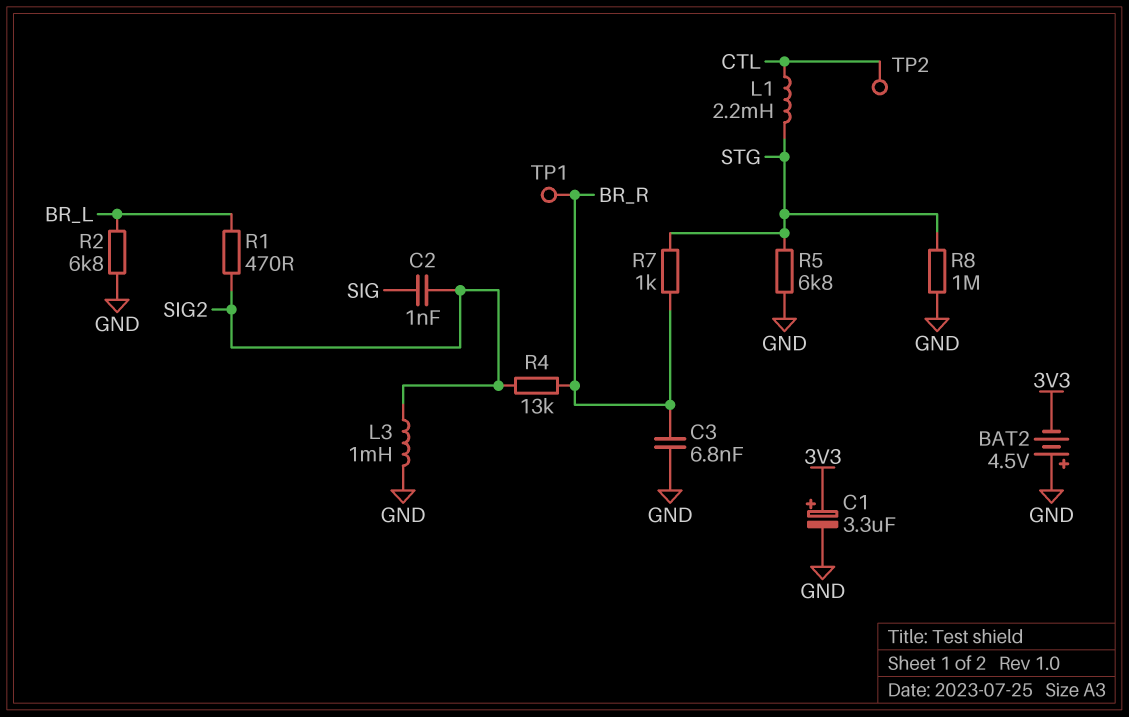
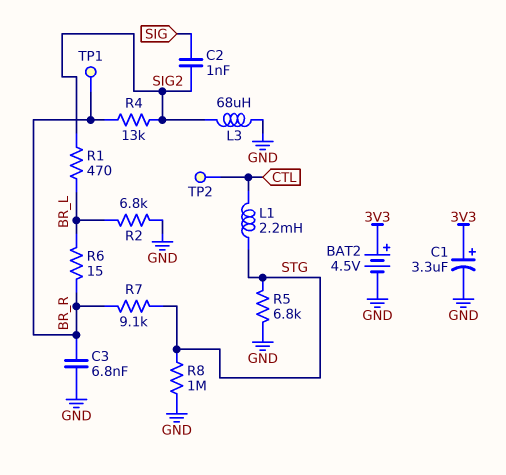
BAT2: 4.5V (plus GND, minus 3V3) -> 4.5V (plus 3V3, minus GND)
L3: 1mH (GND, SIG2) -> 68uH (GND, SIG2)
R6: none -> 15 (BR_L, BR_R)
R7: 1k (BR_R, STG) -> 9.1k (BR_R, STG)

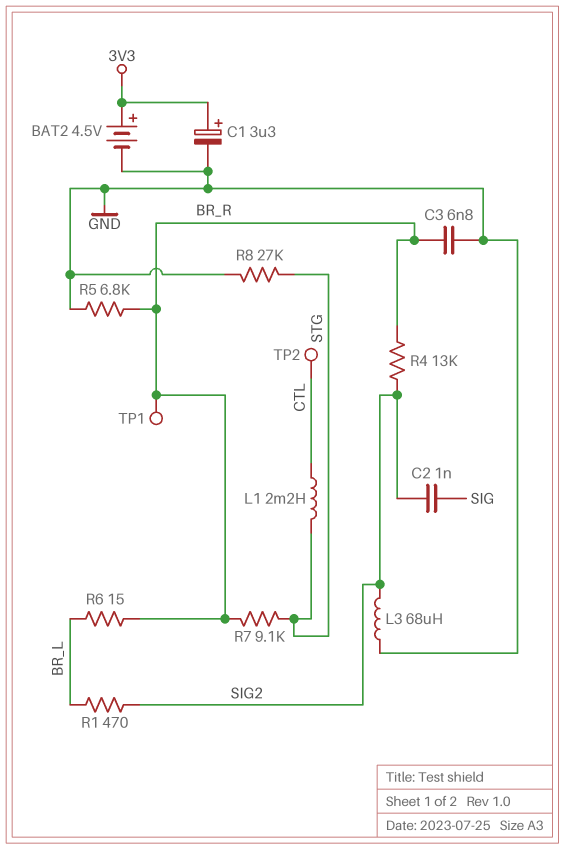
R2: 6.8k (BR_L, GND) -> none
R5: 6.8k (GND, STG) -> 6.8k (BR_R, GND)
R8: 1M (GND, STG) -> 27k (GND, STG)

